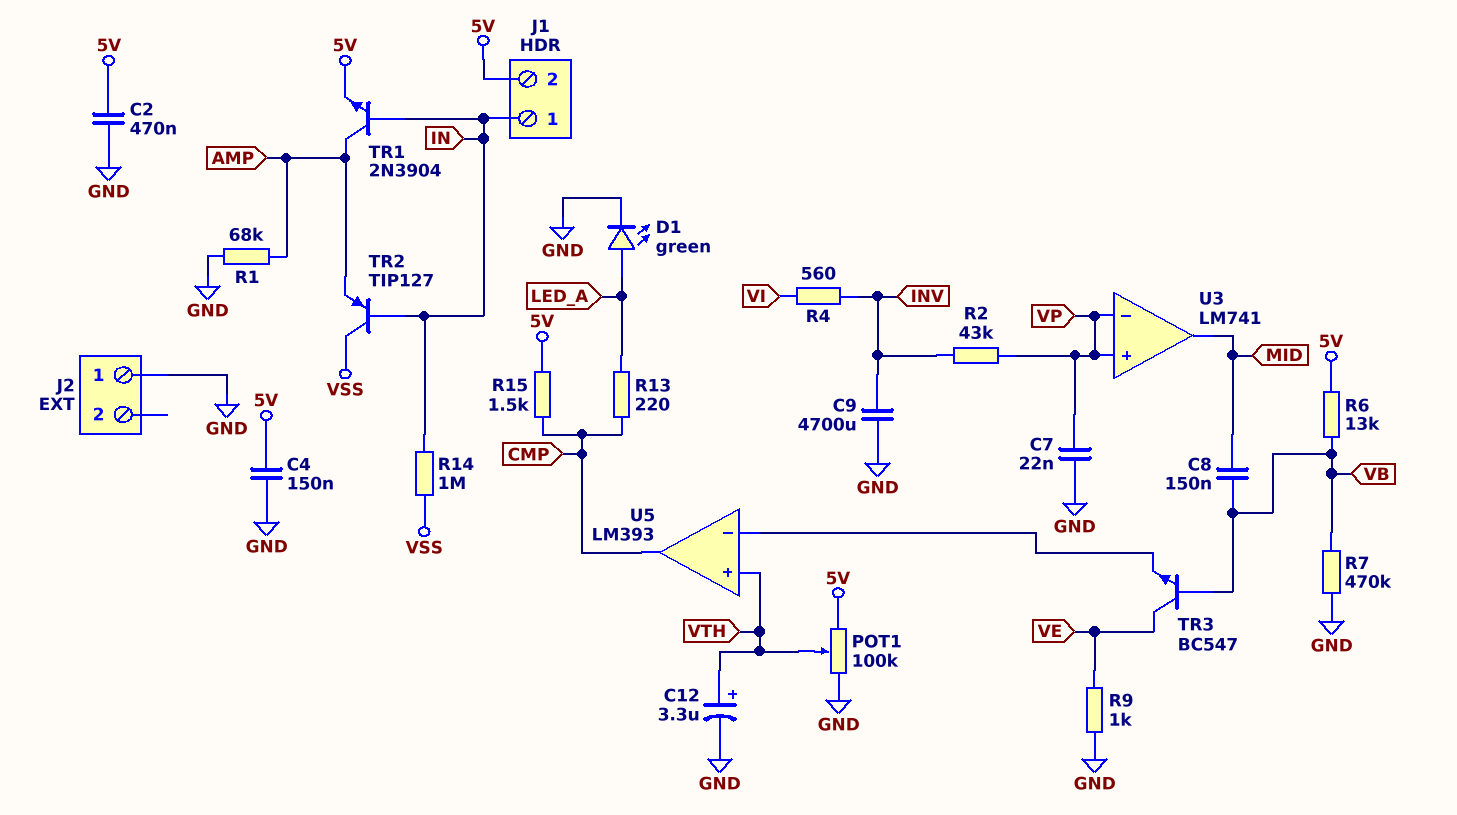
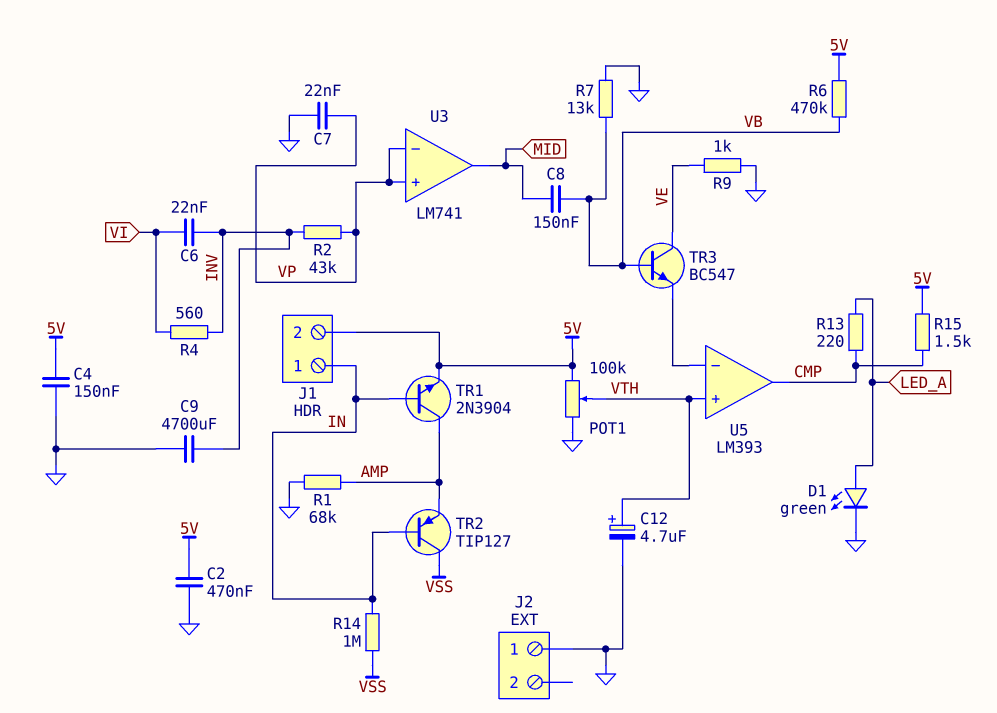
C6: none -> 22nF (INV, VI)
C12: 3.3uF (plus VTH, minus GND) -> 4.7uF (plus VTH, minus GND)
R6: 13k (5V, VB) -> 470k (5V, VB)
R7: 470k (GND, VB) -> 13k (GND, VB)

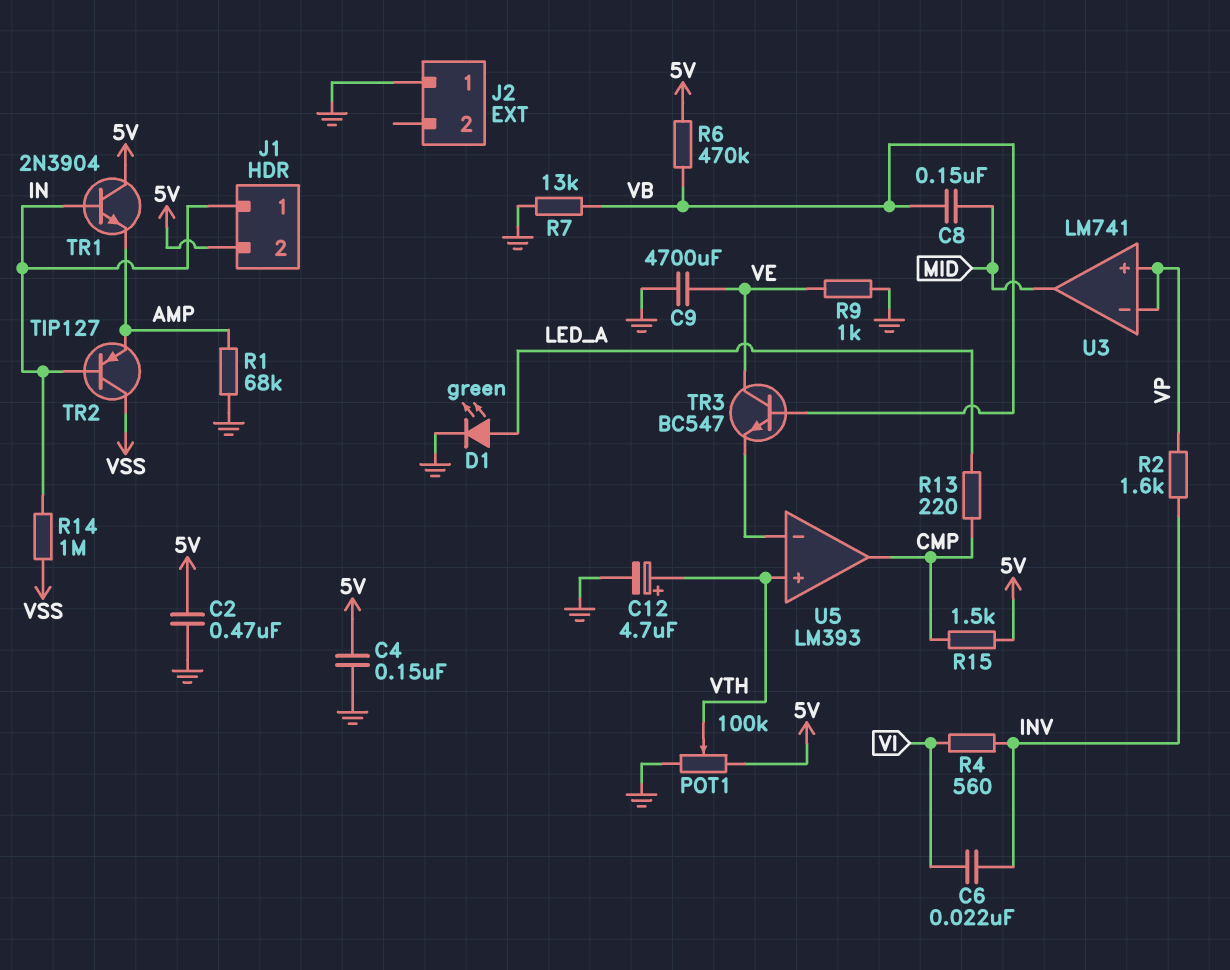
C7: 22nF (GND, VP) -> none
C9: 4700uF (GND, INV) -> 4700uF (GND, VE)
R2: 43k (INV, VP) -> 1.6k (INV, VP)
TR1: NPN 2N3904 (B IN, C AMP, E 5V) -> NPN 2N3904 (B IN, C 5V, E AMP)

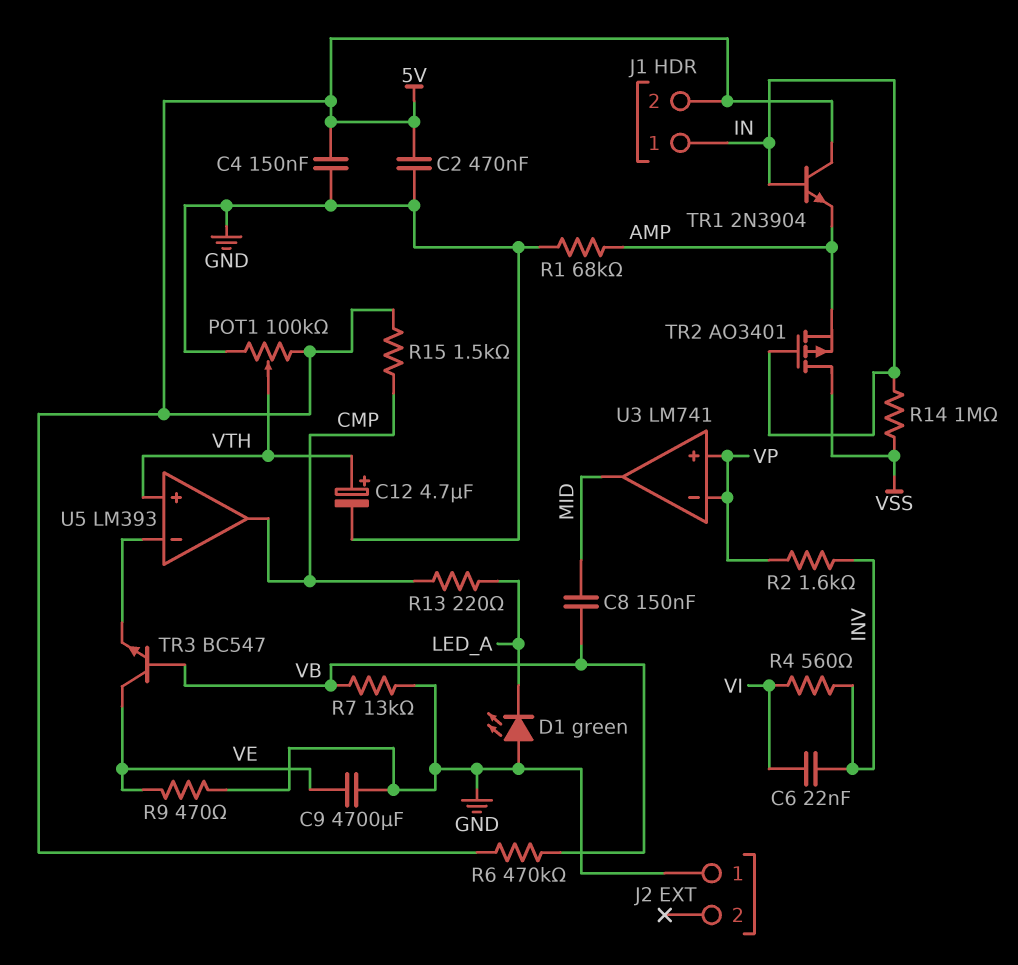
D1: LED green (A LED_A, K GND) -> LED green (A GND, K LED_A)
R9: 1k (GND, VE) -> 470 (GND, VE)
TR2: PNP TIP127 (B IN, C VSS, E AMP) -> PMOS AO3401 (G IN, D VSS, S AMP)

